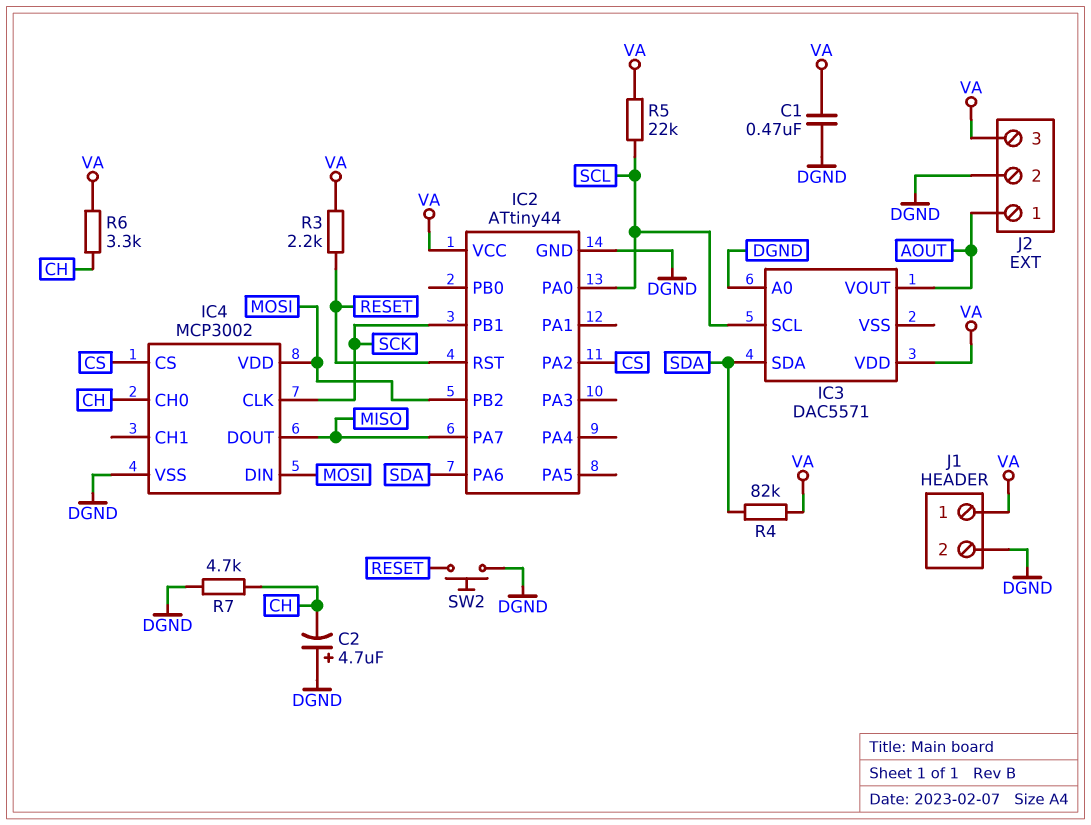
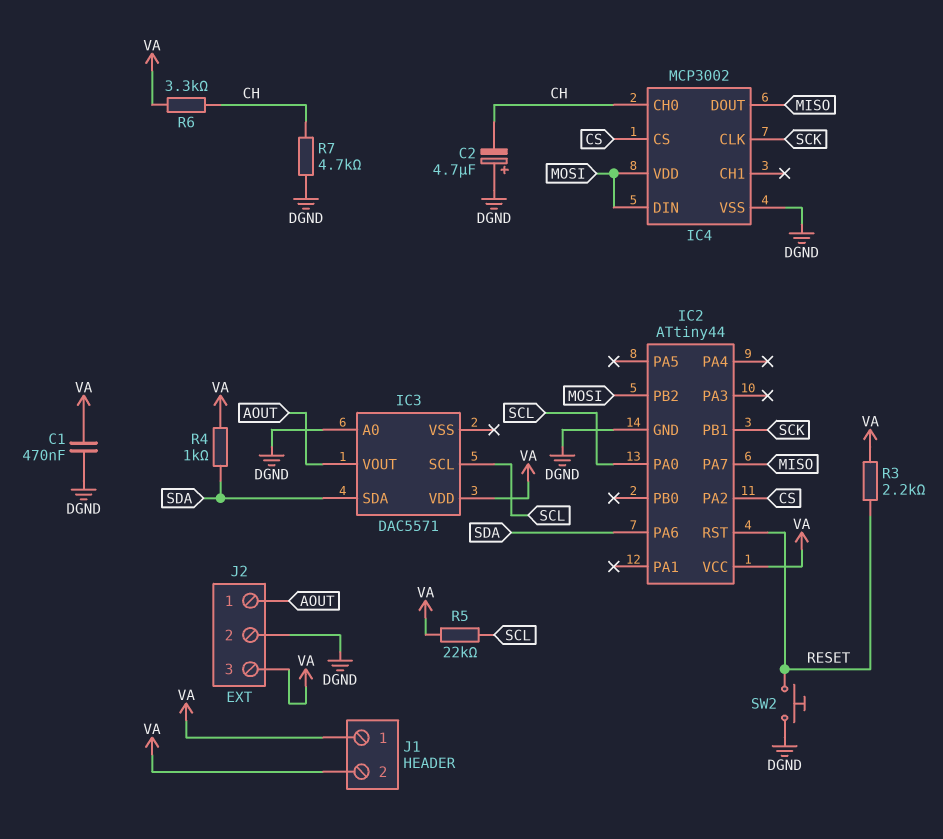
J1 pin 2: DGND -> VA
R4: 82k (SDA, VA) -> 1k (SDA, VA)

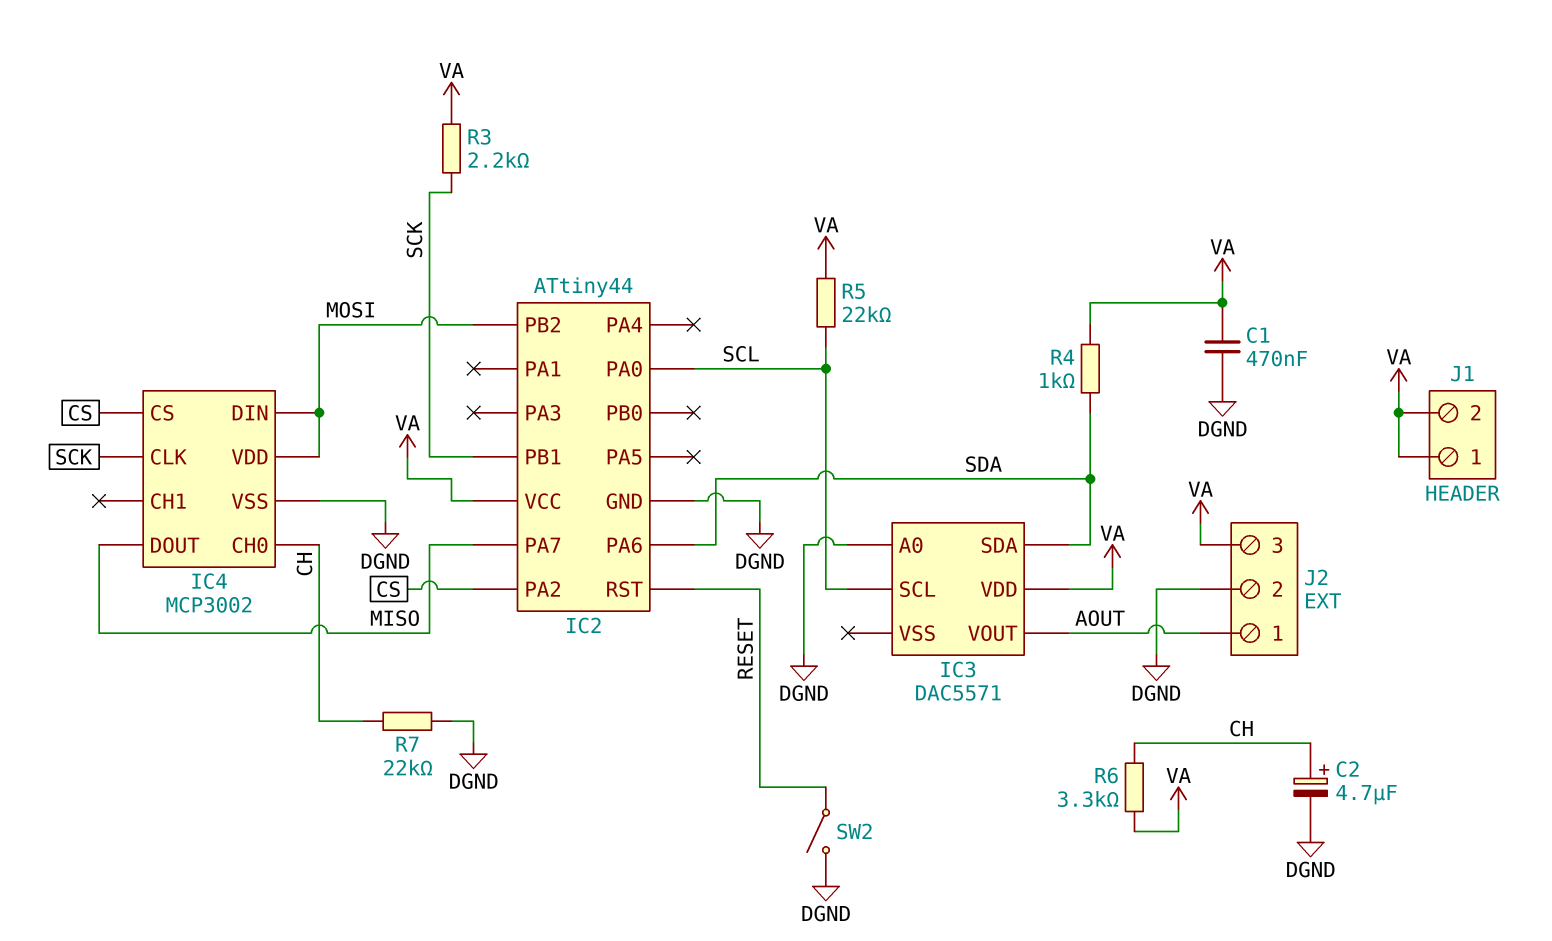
C2: 4.7uF (plus DGND, minus CH) -> 4.7uF (plus CH, minus DGND)
R3: 2.2k (RESET, VA) -> 2.2k (SCK, VA)
R7: 4.7k (CH, DGND) -> 22k (CH, DGND)
SW2: button (DGND, RESET) -> switch (DGND, RESET)

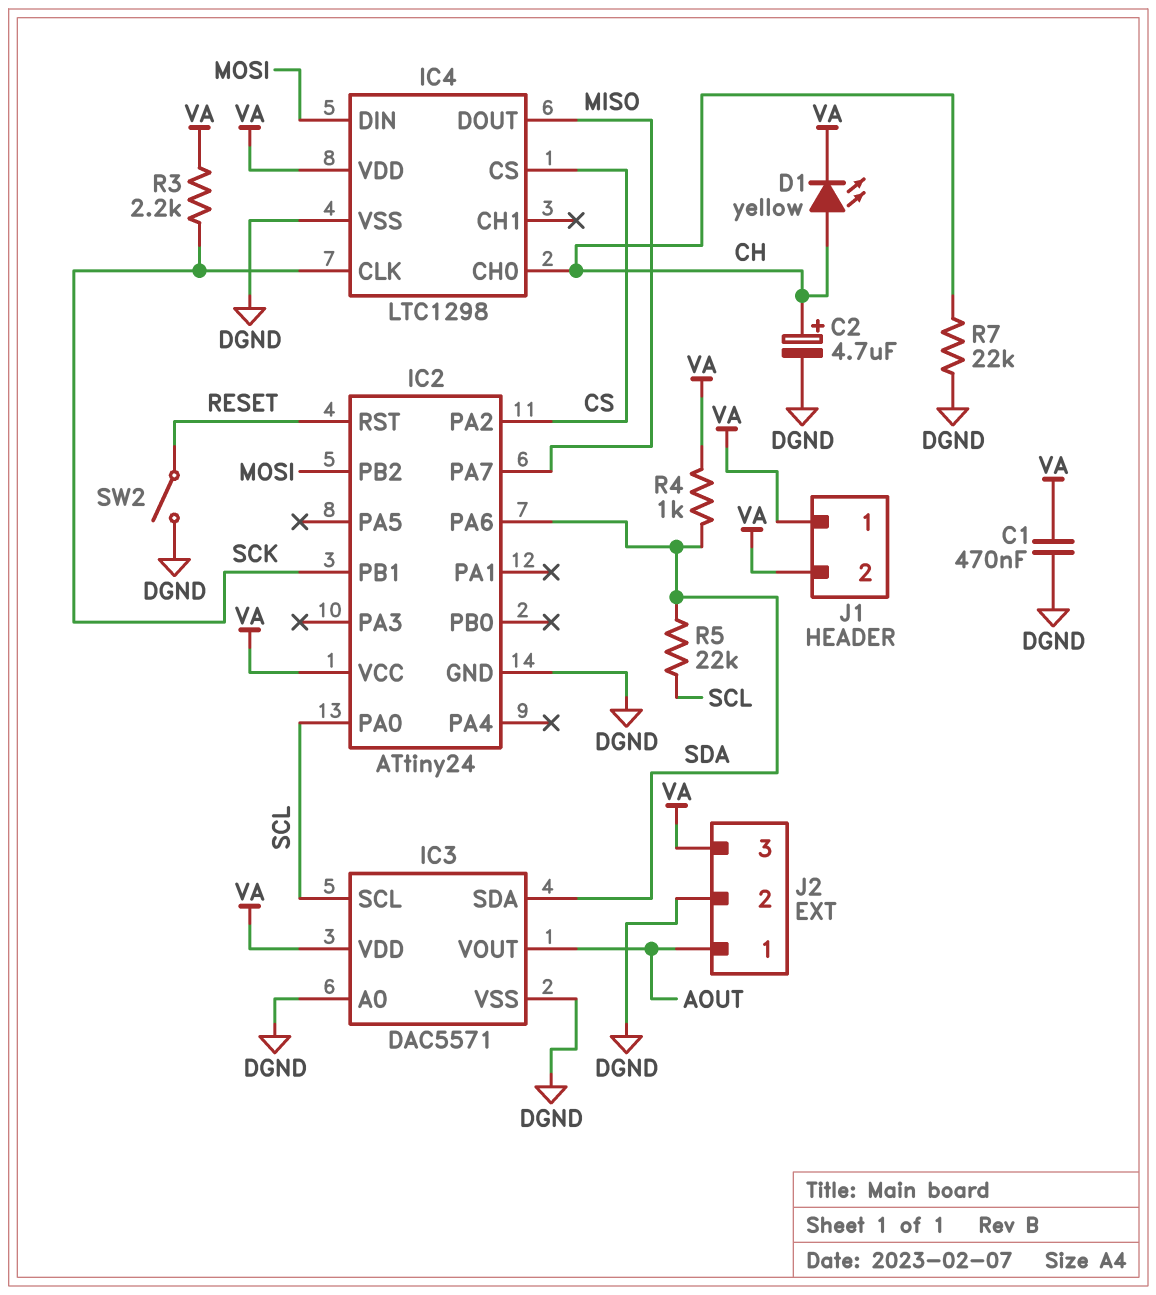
D1: none -> LED yellow (A CH, K VA)
IC2: ATtiny44 -> ATtiny24
IC3 pin VSS: none -> DGND
IC4: MCP3002 -> LTC1298
IC4 pin VDD: MOSI -> VA
R5: 22k (SCL, VA) -> 22k (SCL, SDA)
R6: 3.3k (CH, VA) -> none

